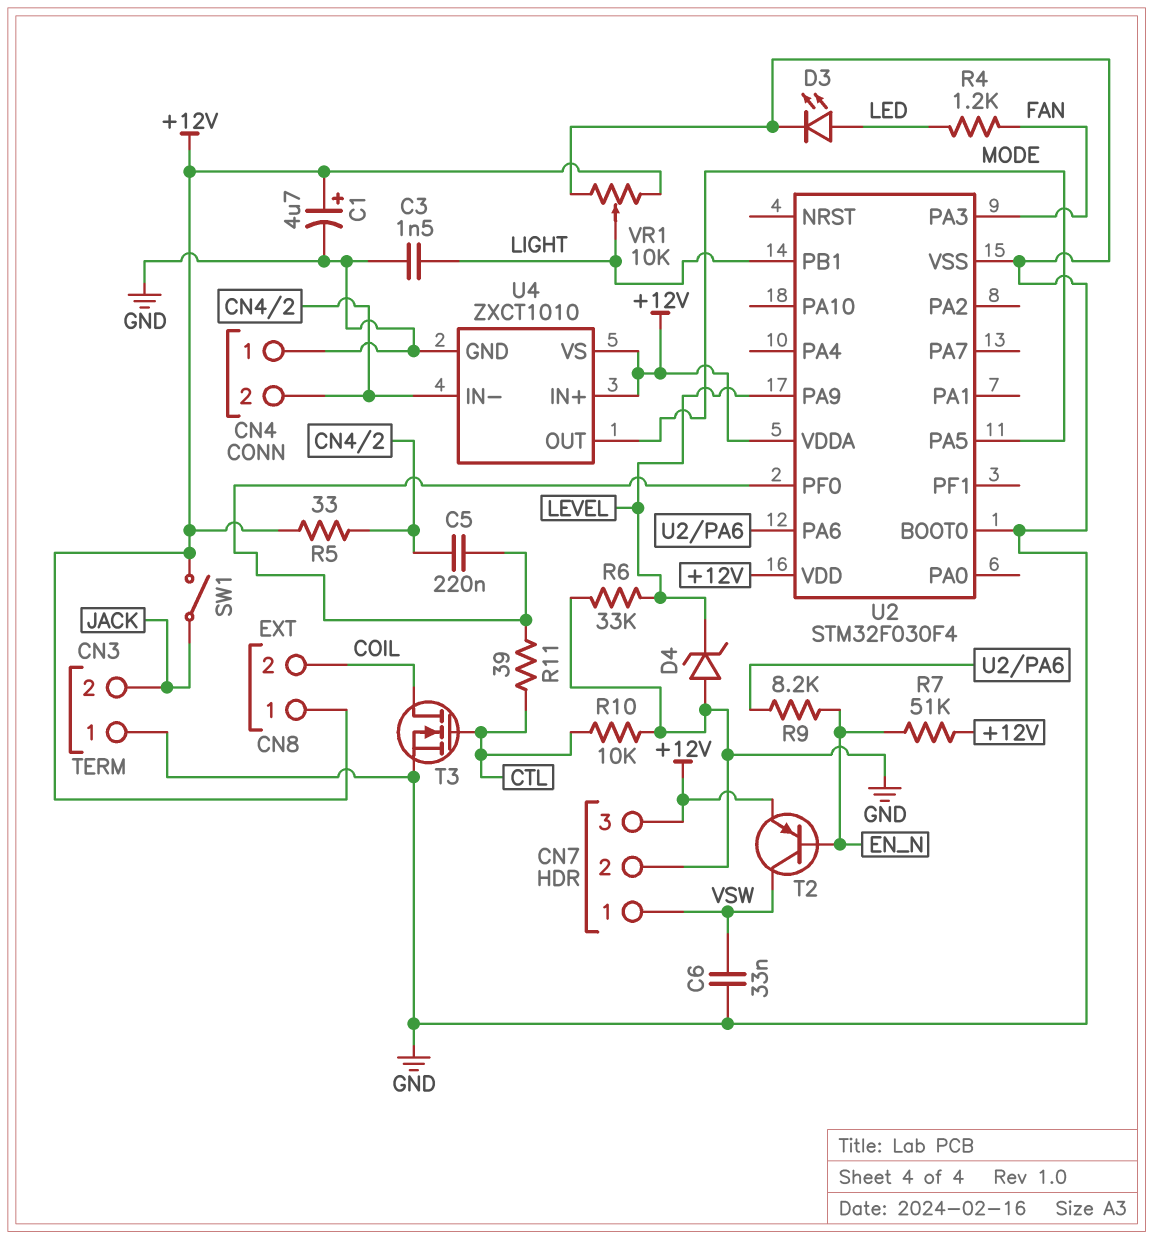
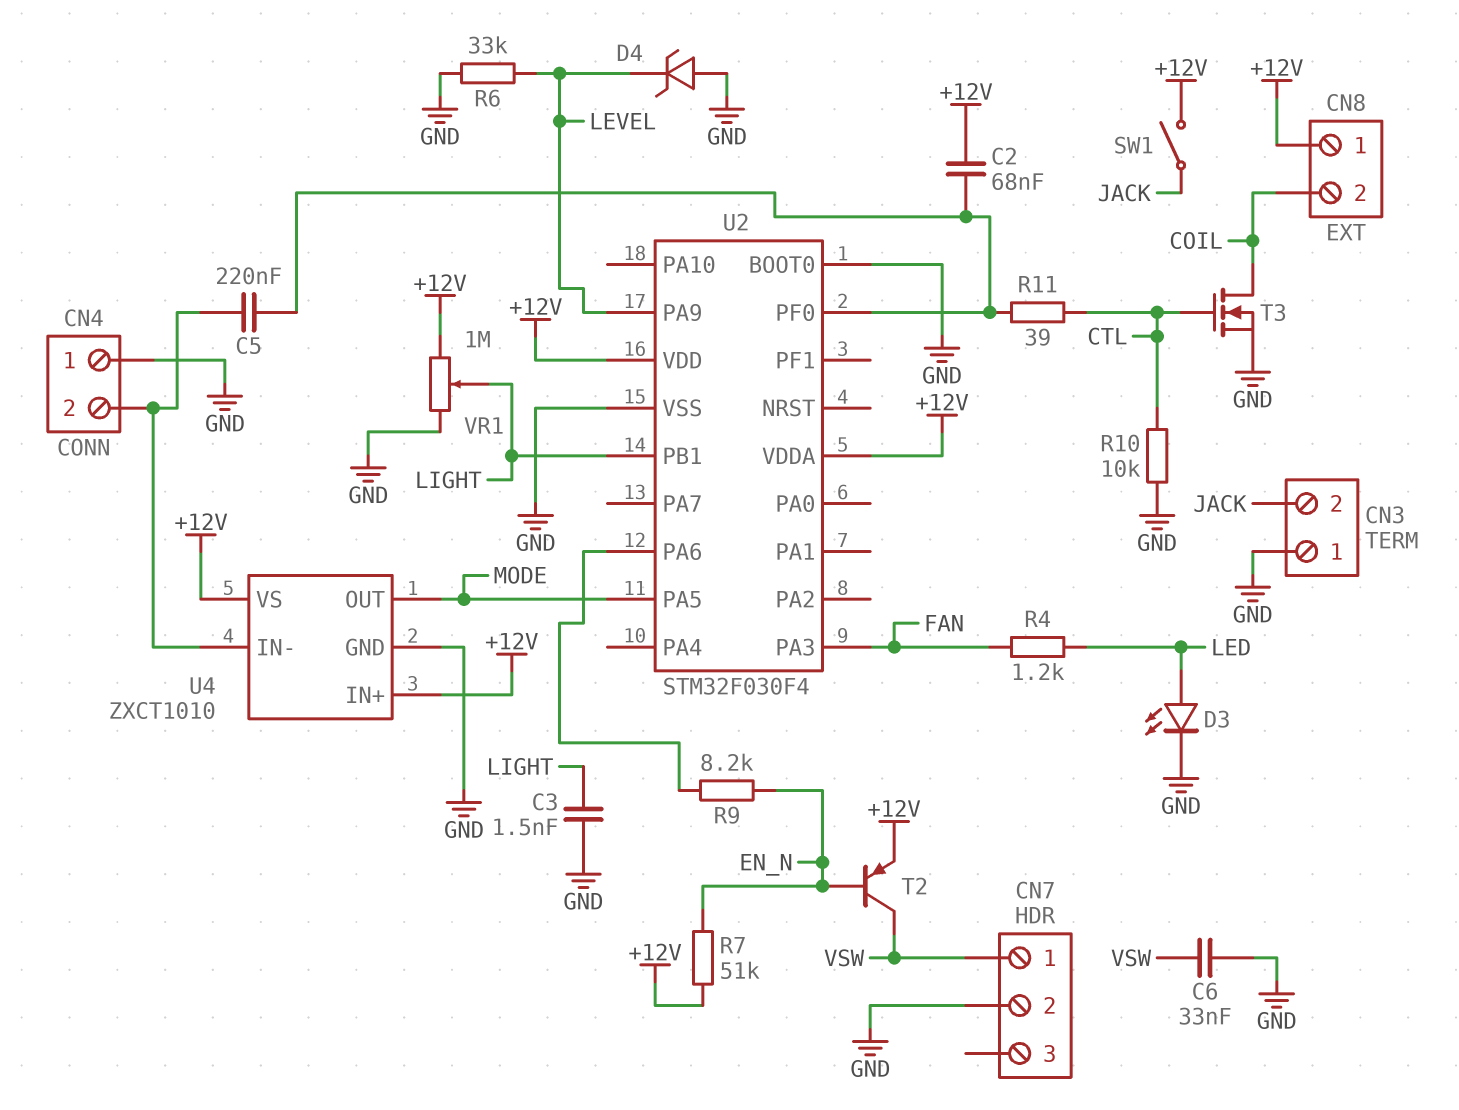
C1: 4.7uF (plus +12V, minus GND) -> none
C2: none -> 68nF (+12V, U2/PF0)
CN7 pin 3: +12V -> none
R5: 33 (+12V, CN4/2) -> none
VR1: 10k (+12V, GND, wiper LIGHT) -> 1M (+12V, GND, wiper LIGHT)

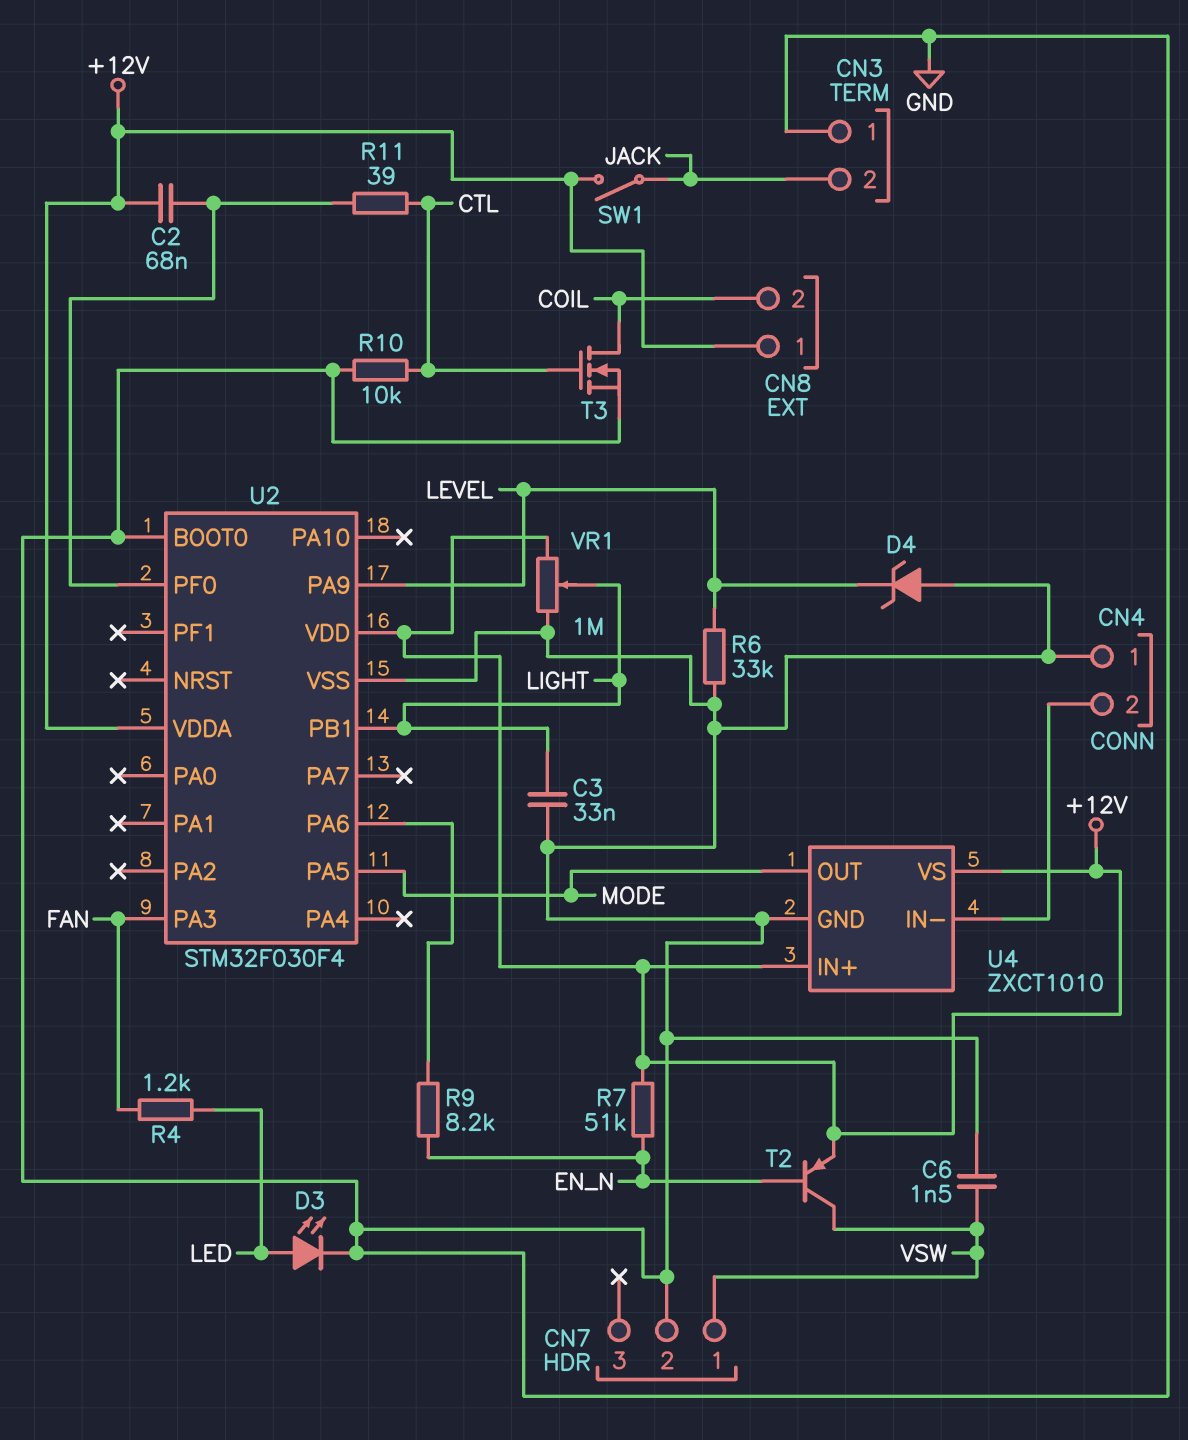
C3: 1.5nF (GND, LIGHT) -> 33nF (GND, LIGHT)
C5: 220nF (CN4/2, U2/PF0) -> none
C6: 33nF (GND, VSW) -> 1.5nF (GND, VSW)

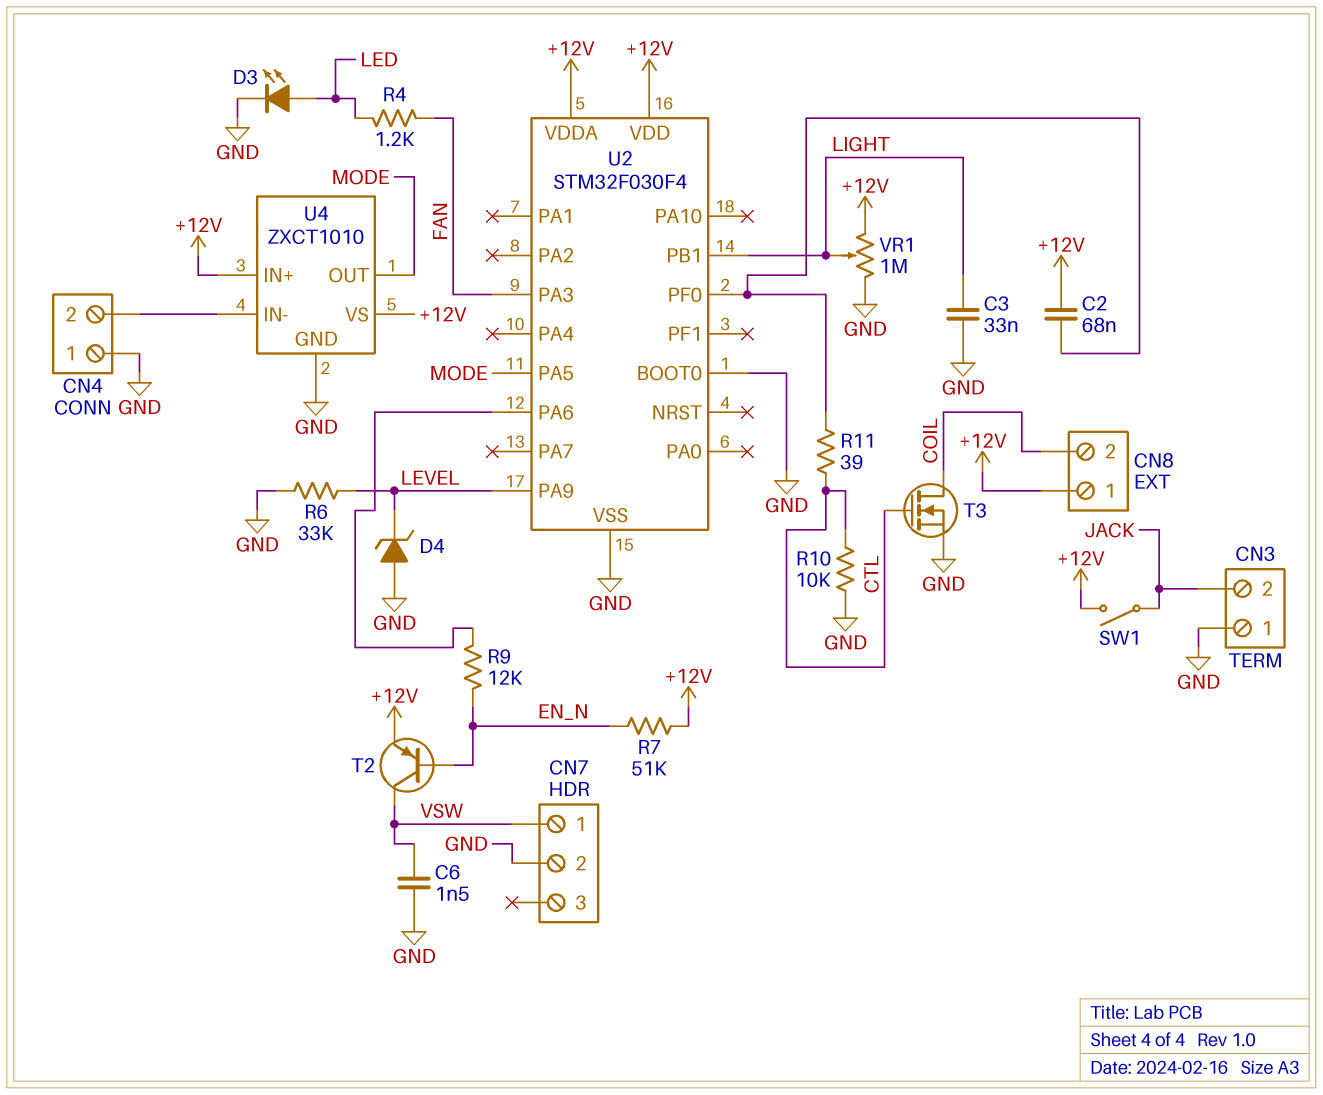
R9: 8.2k (EN_N, U2/PA6) -> 12k (EN_N, U2/PA6)

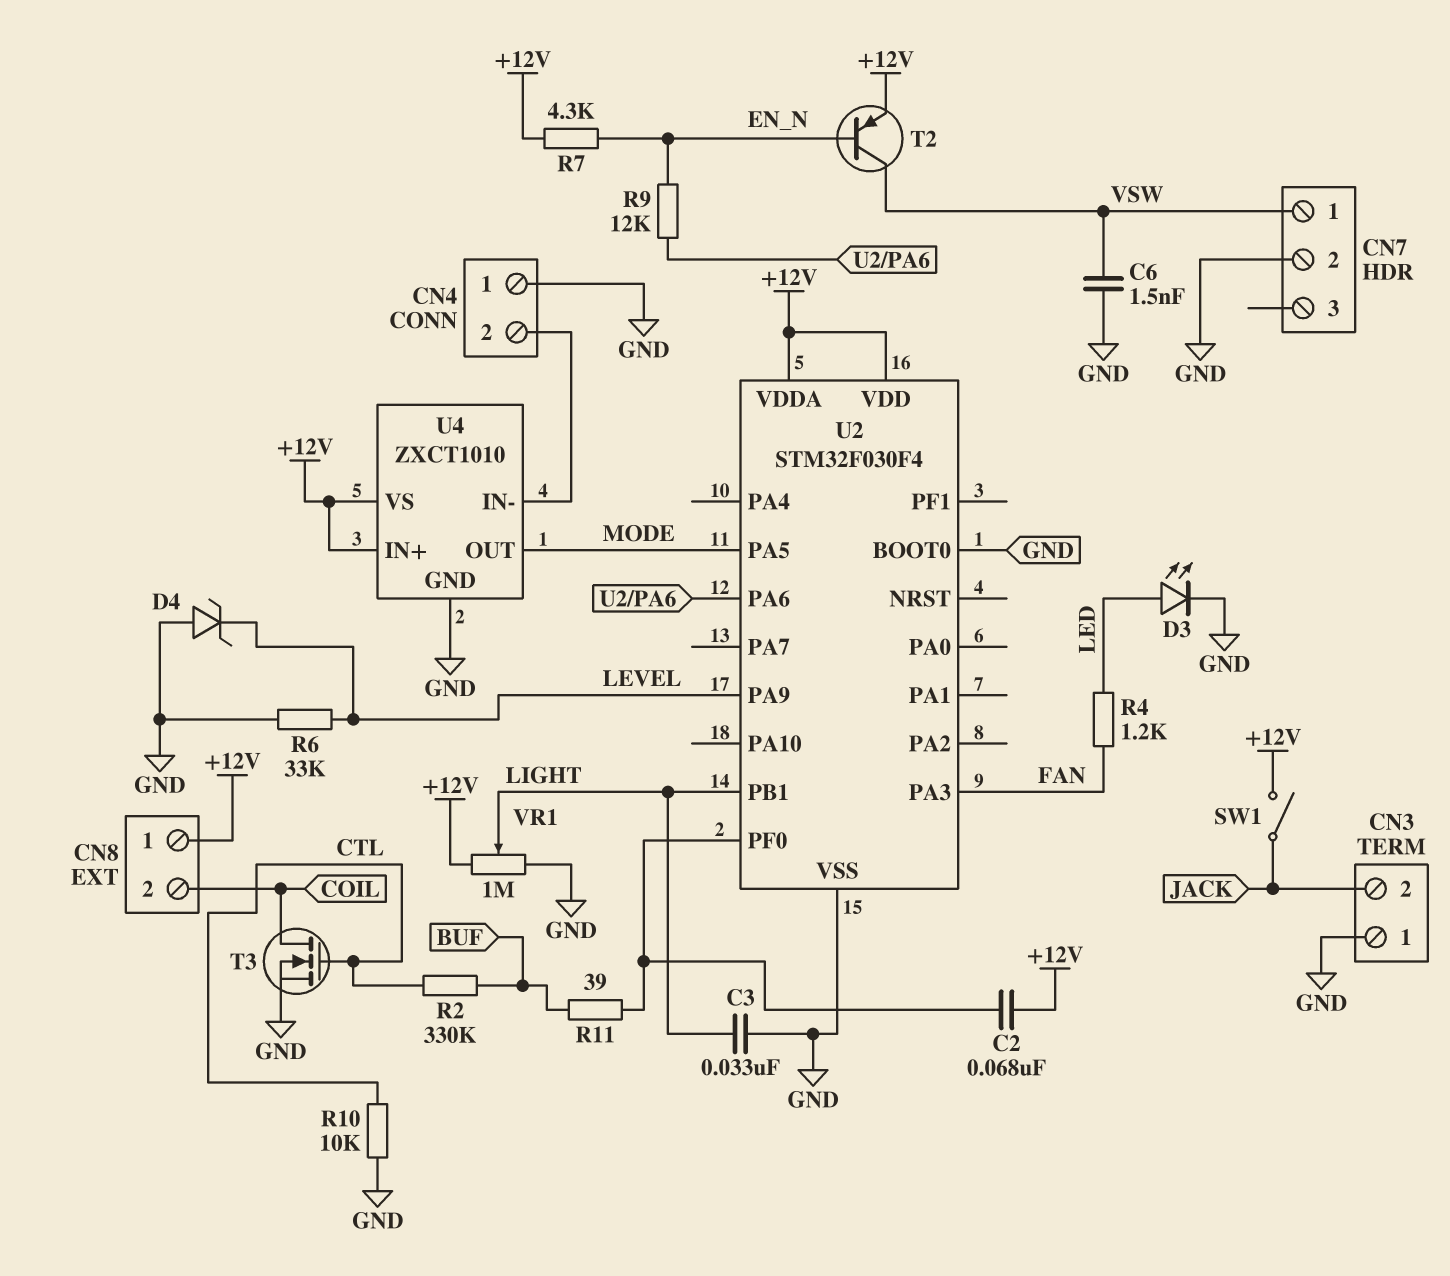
R2: none -> 330k (BUF, CTL)
R7: 51k (+12V, EN_N) -> 4.3k (+12V, EN_N)
R11: 39 (CTL, U2/PF0) -> 39 (BUF, U2/PF0)

